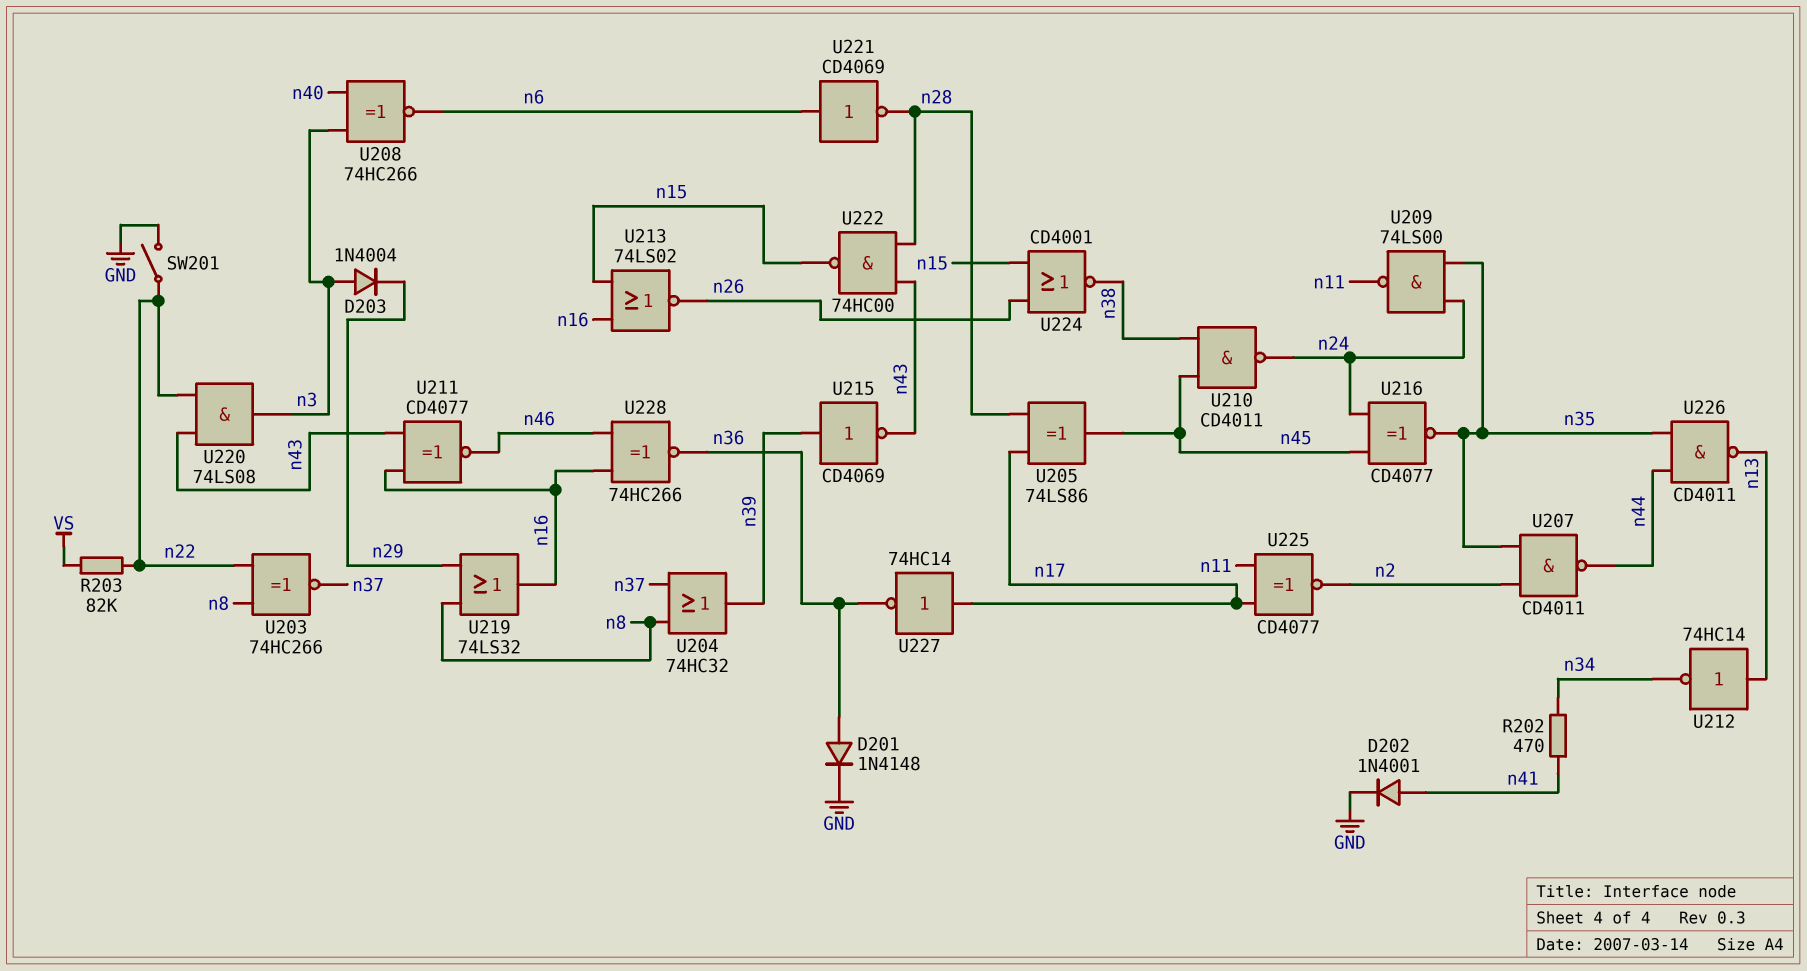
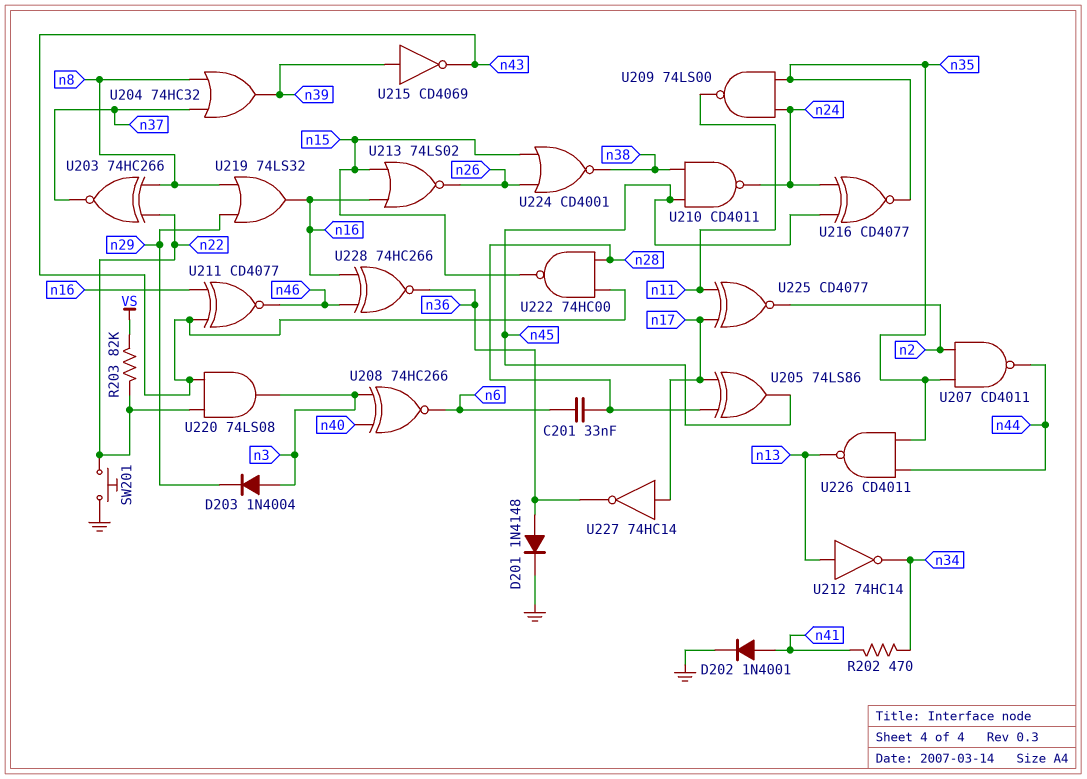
C201: none -> 33nF (n6, n28)
SW201: switch (GND, n22) -> button (GND, n22)
U221: NOT CD4069 (in n6, out n28) -> none

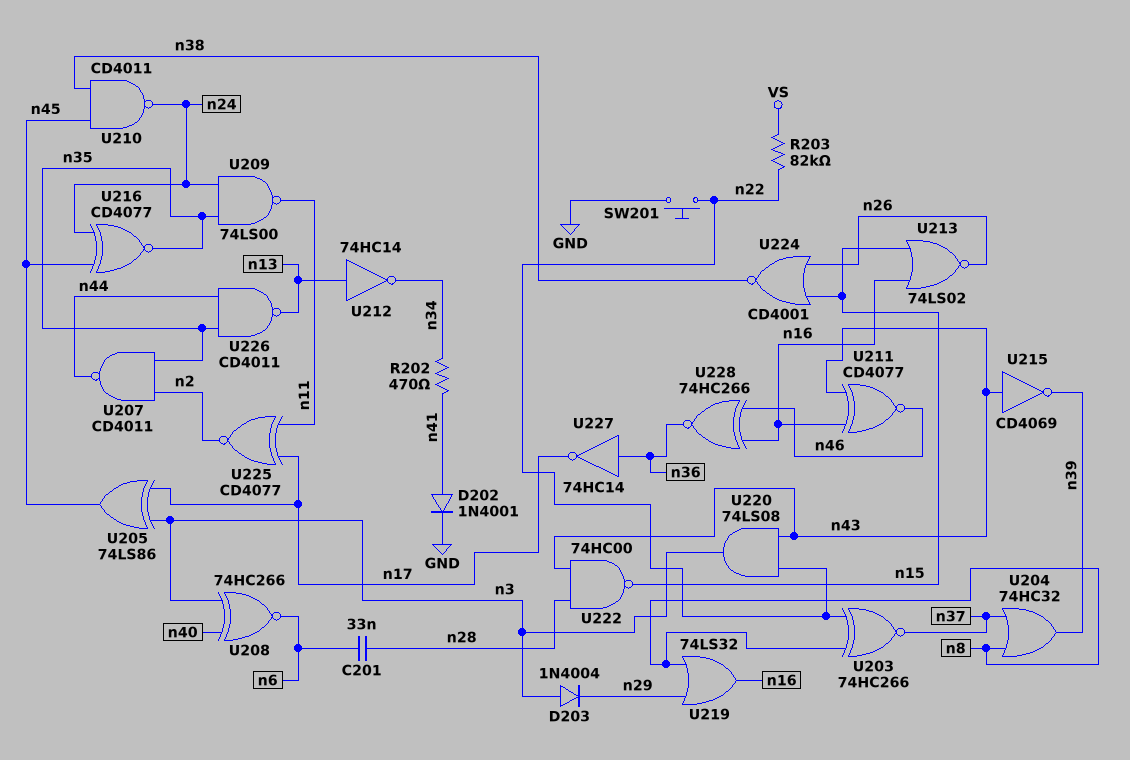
D201: diode 1N4148 (A n36, K GND) -> none
U205: XOR 74LS86 (in n17, in n28, out n45) -> XOR 74LS86 (in n3, in n17, out n45)
U215: NOT CD4069 (in n39, out n43) -> NOT CD4069 (in n43, out n39)
U227: NOT 74HC14 (in n17, out n36) -> NOT 74HC14 (in n36, out n17)

